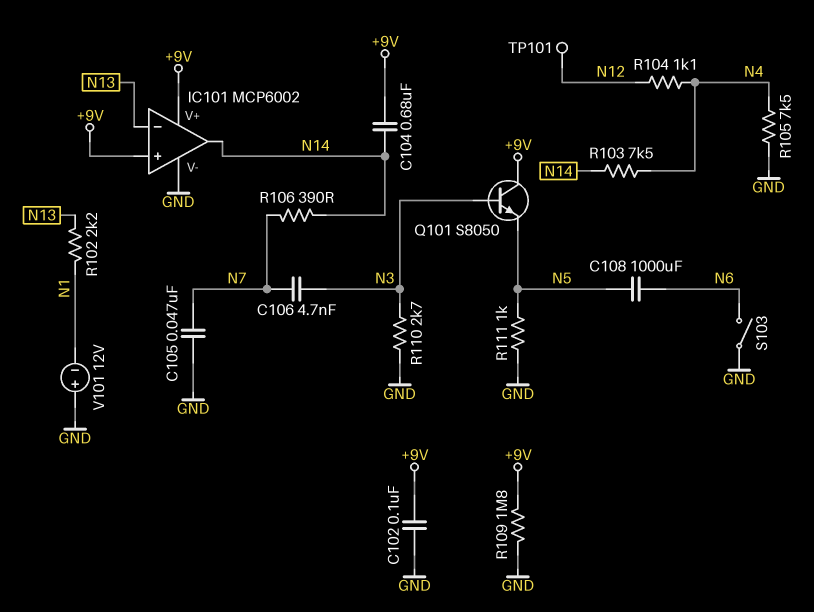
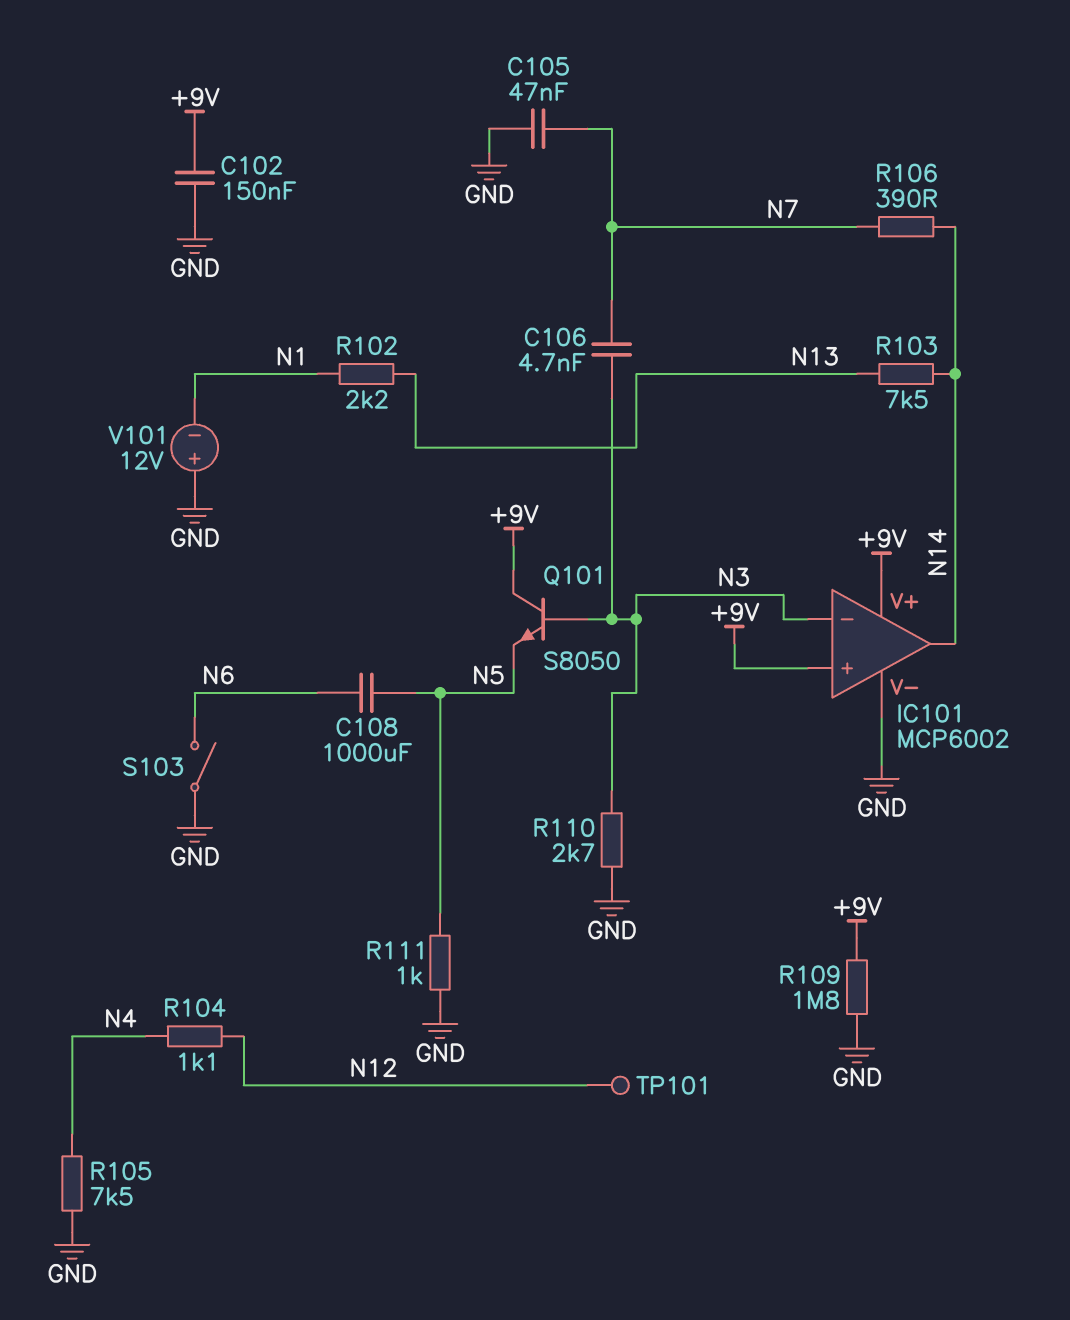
C102: 100nF (+9V, GND) -> 150nF (+9V, GND)
C104: 680nF (+9V, N14) -> none
IC101 pin in-: N13 -> N3
R103: 7.5k (N4, N14) -> 7.5k (N13, N14)

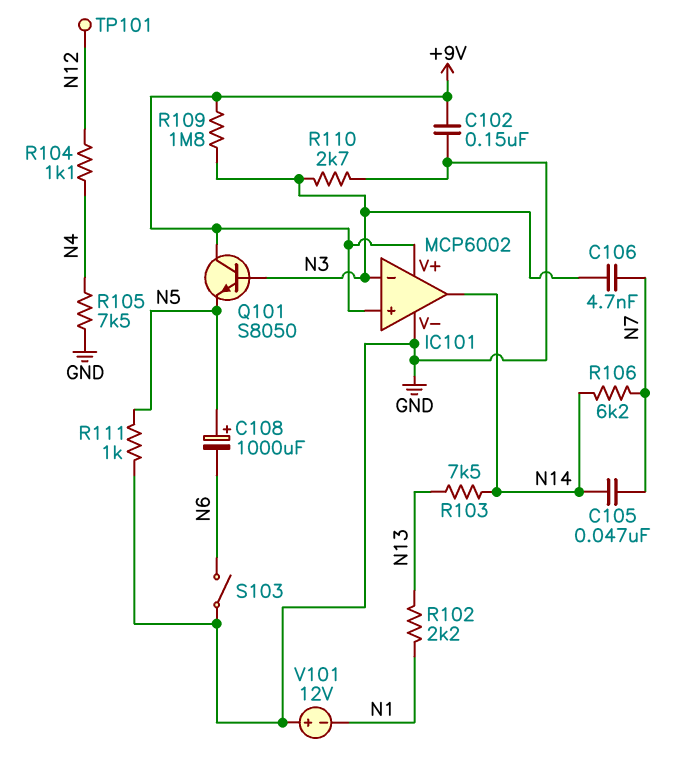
C105: 47nF (GND, N7) -> 47nF (N7, N14)
C108: 1000uF (N5, N6) -> 1000uF (plus N5, minus N6)
R106: 390 (N7, N14) -> 6.2k (N7, N14)
R109: 1.8M (+9V, GND) -> 1.8M (+9V, N3)

